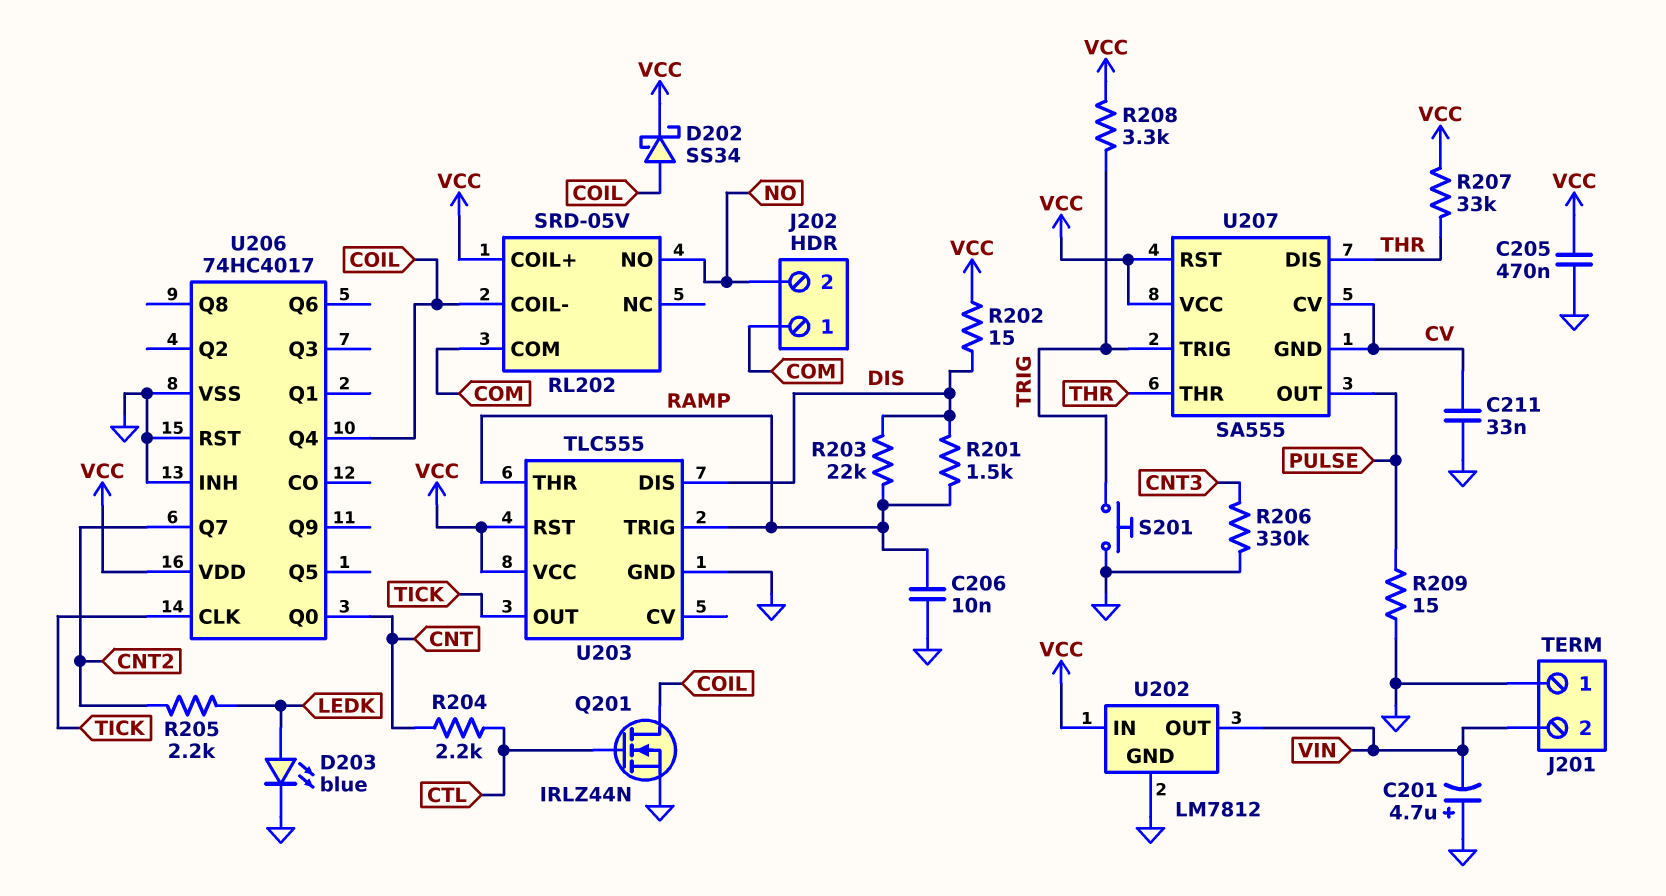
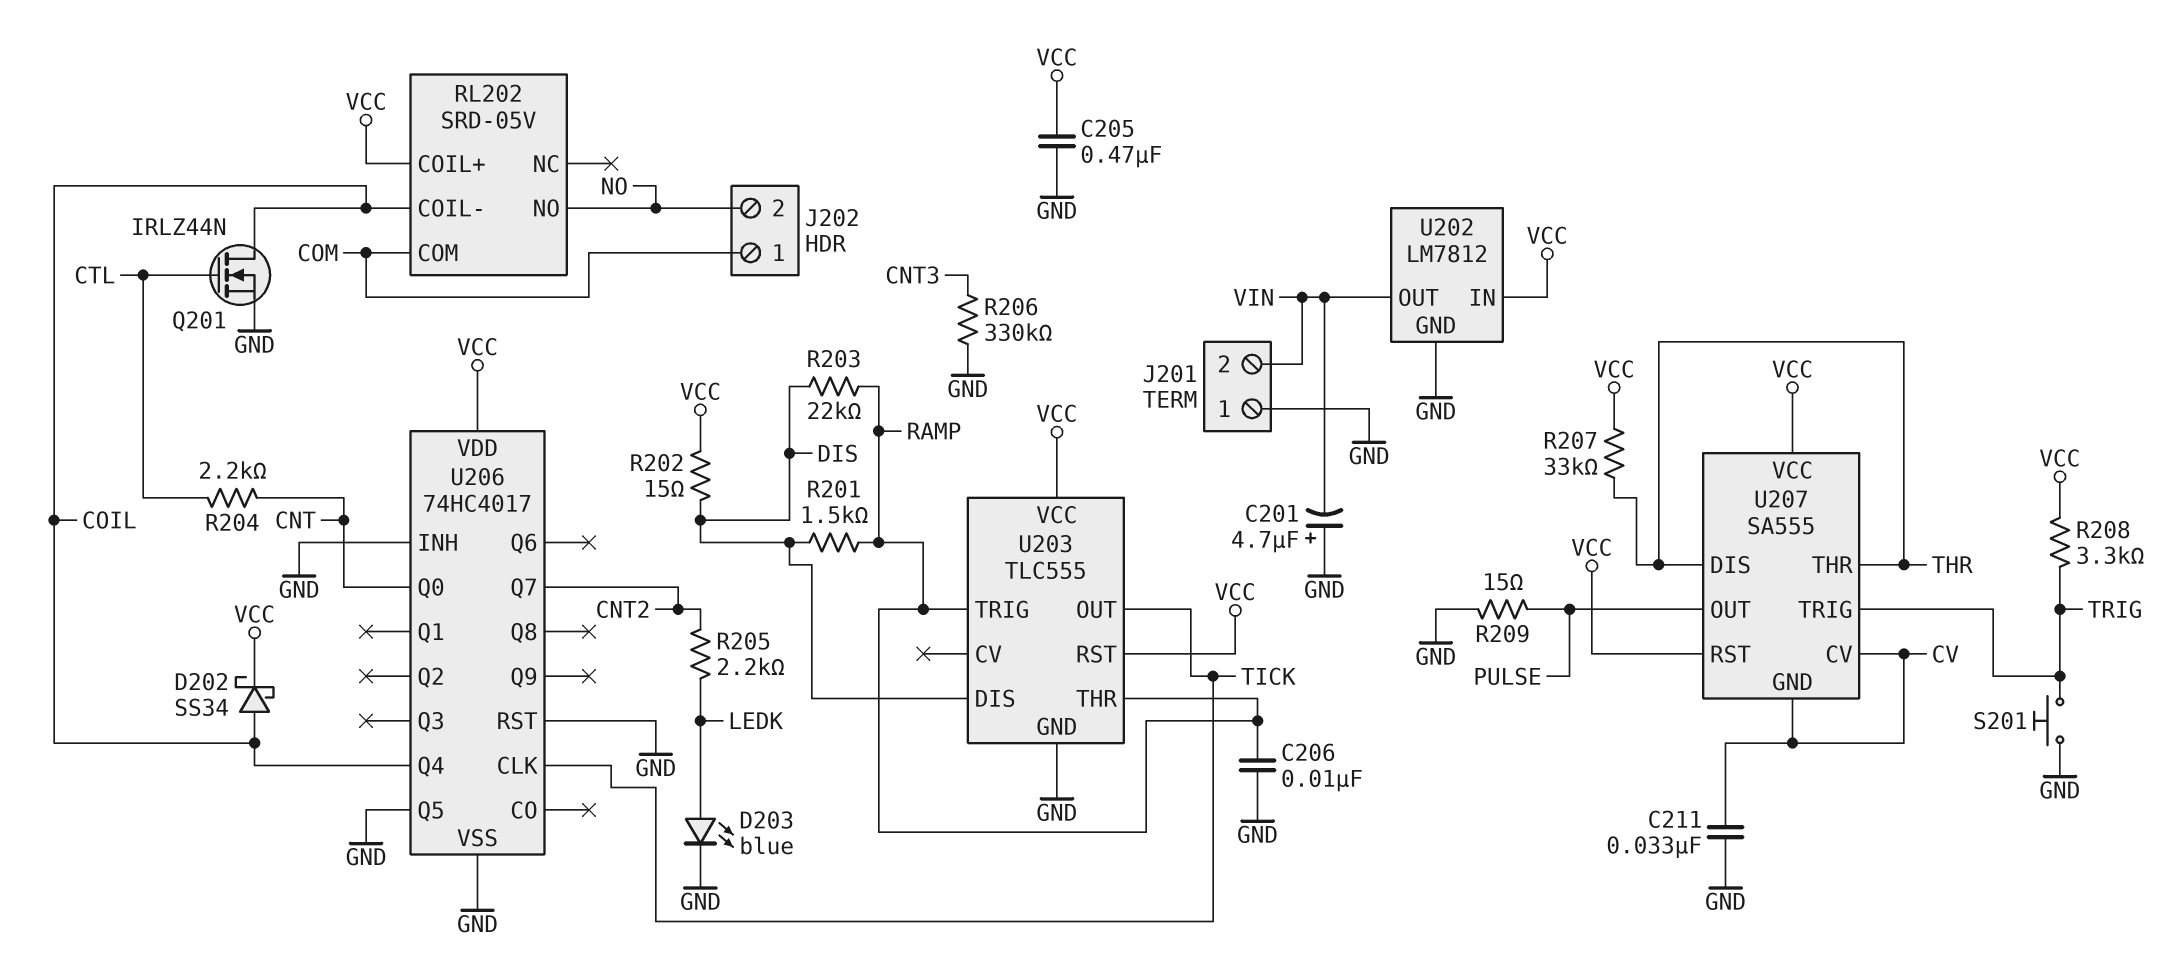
U206 pin Q5: none -> GND

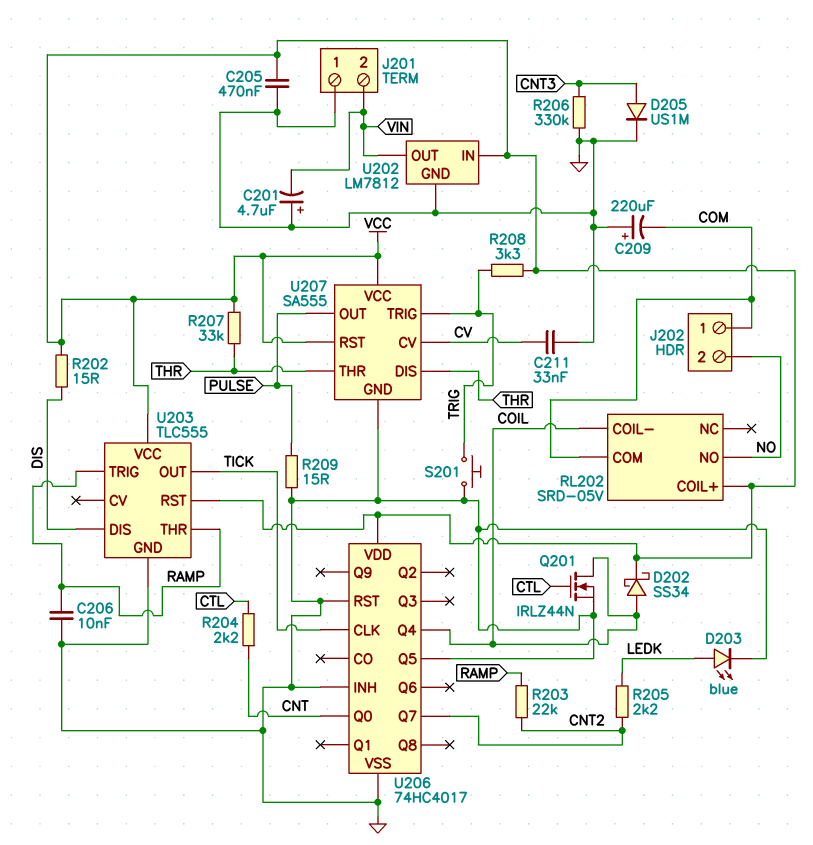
C209: none -> 220uF (plus GND, minus COM)
D205: none -> diode US1M (A CNT3, K GND)
R201: 1.5k (DIS, RAMP) -> none
R203: 22k (DIS, RAMP) -> 22k (CNT2, RAMP)
U207 pin GND: CV -> GND

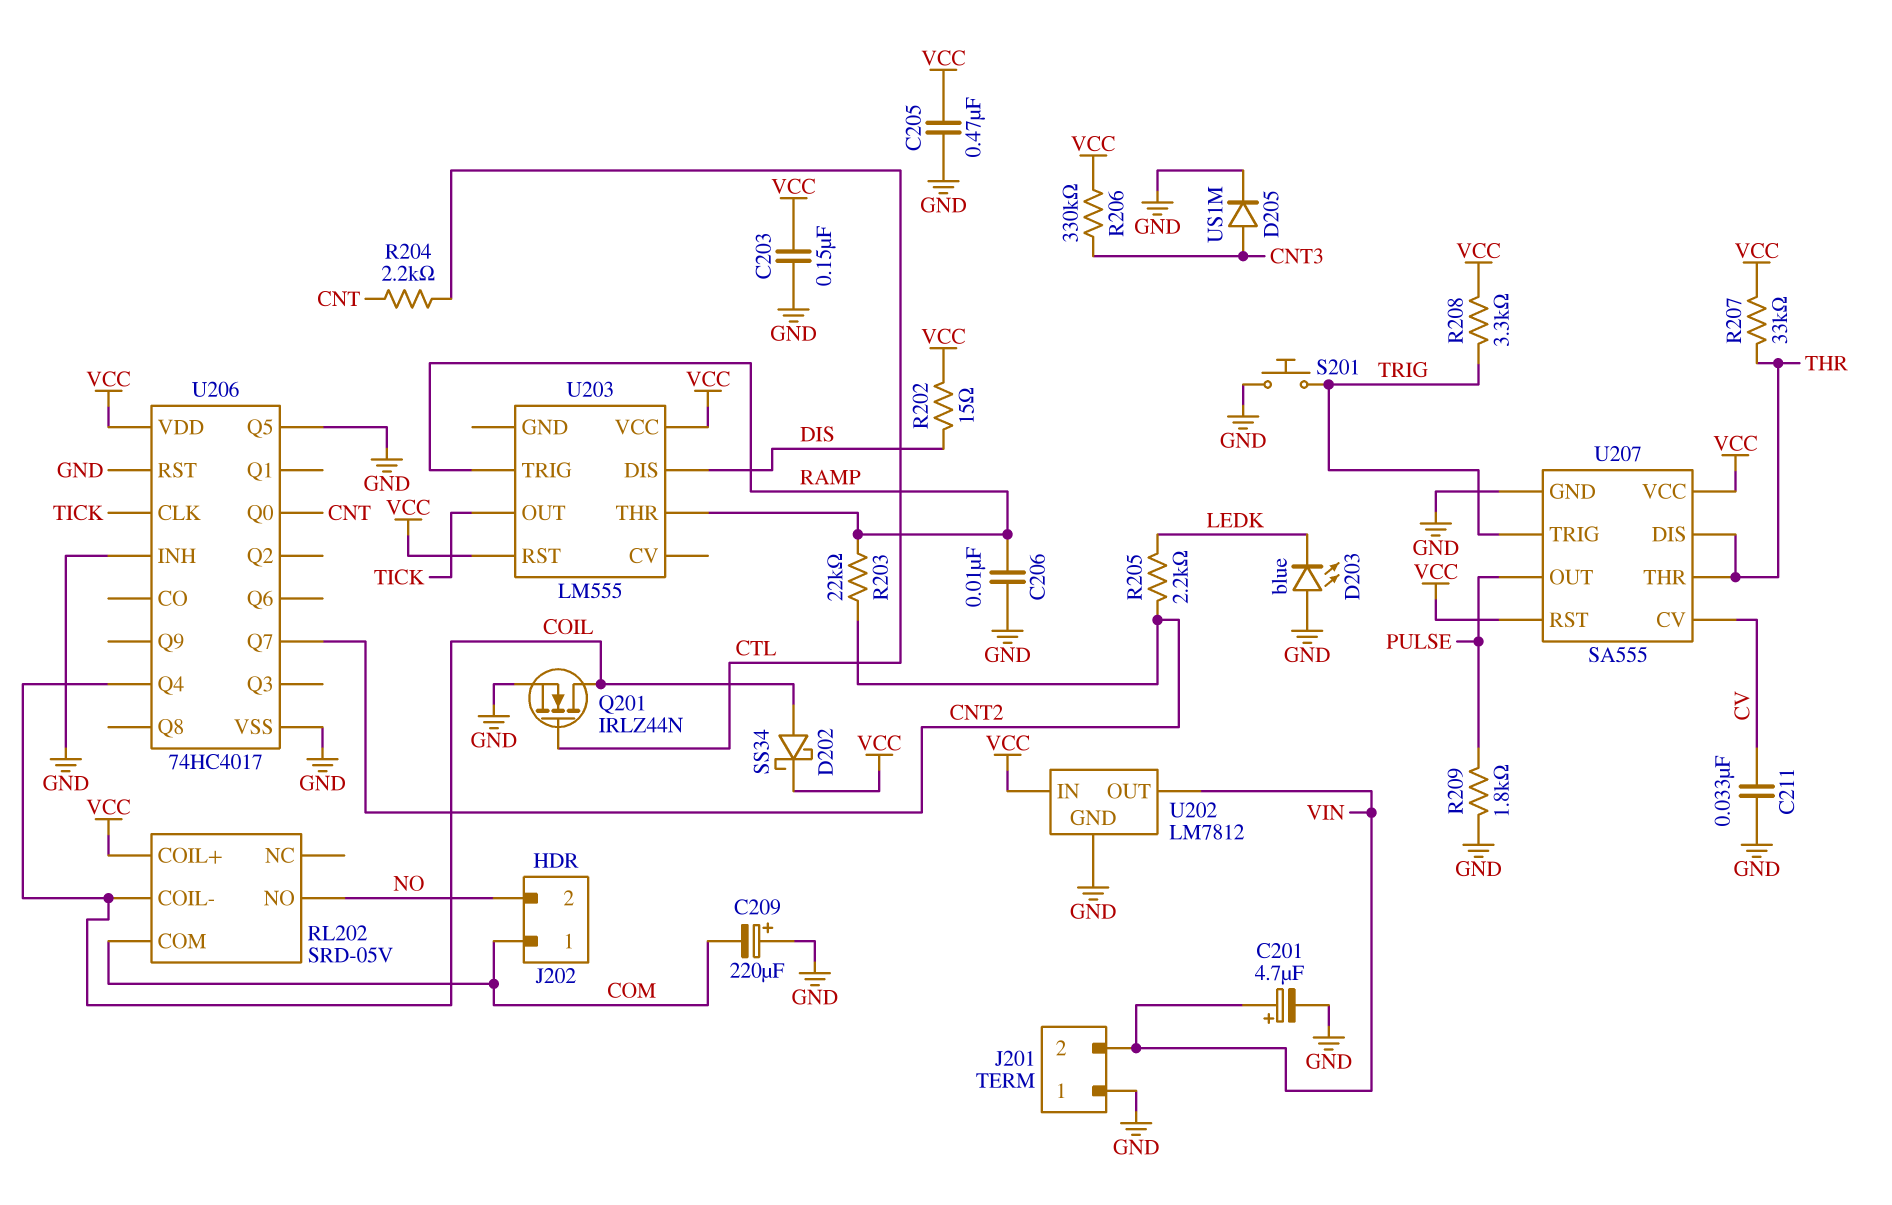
C201: 4.7uF (plus GND, minus VIN) -> 4.7uF (plus VIN, minus GND)
C203: none -> 150nF (GND, VCC)
D203: LED blue (A LEDK, K GND) -> LED blue (A GND, K LEDK)
R206: 330k (CNT3, GND) -> 330k (CNT3, VCC)
R209: 15 (GND, PULSE) -> 1.8k (GND, PULSE)
U203: TLC555 -> LM555
U203 pin GND: GND -> none

